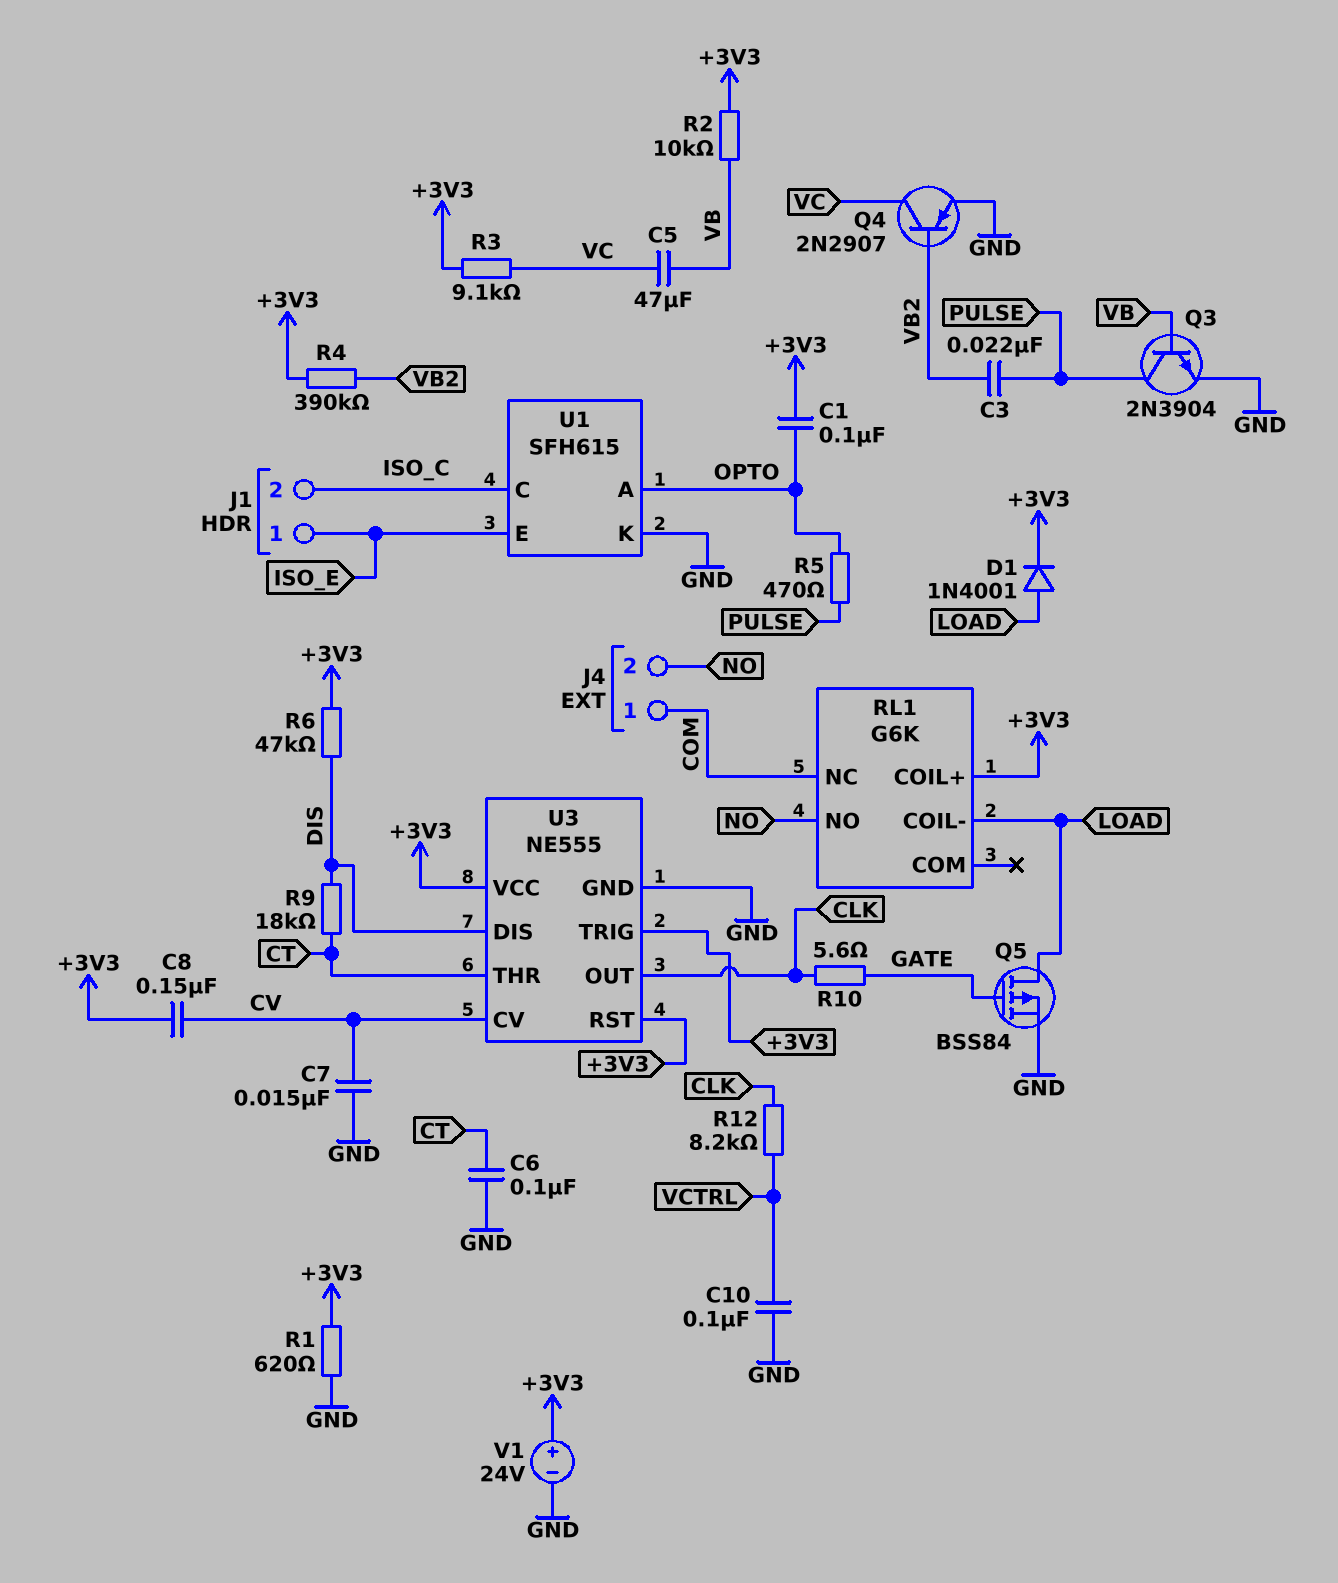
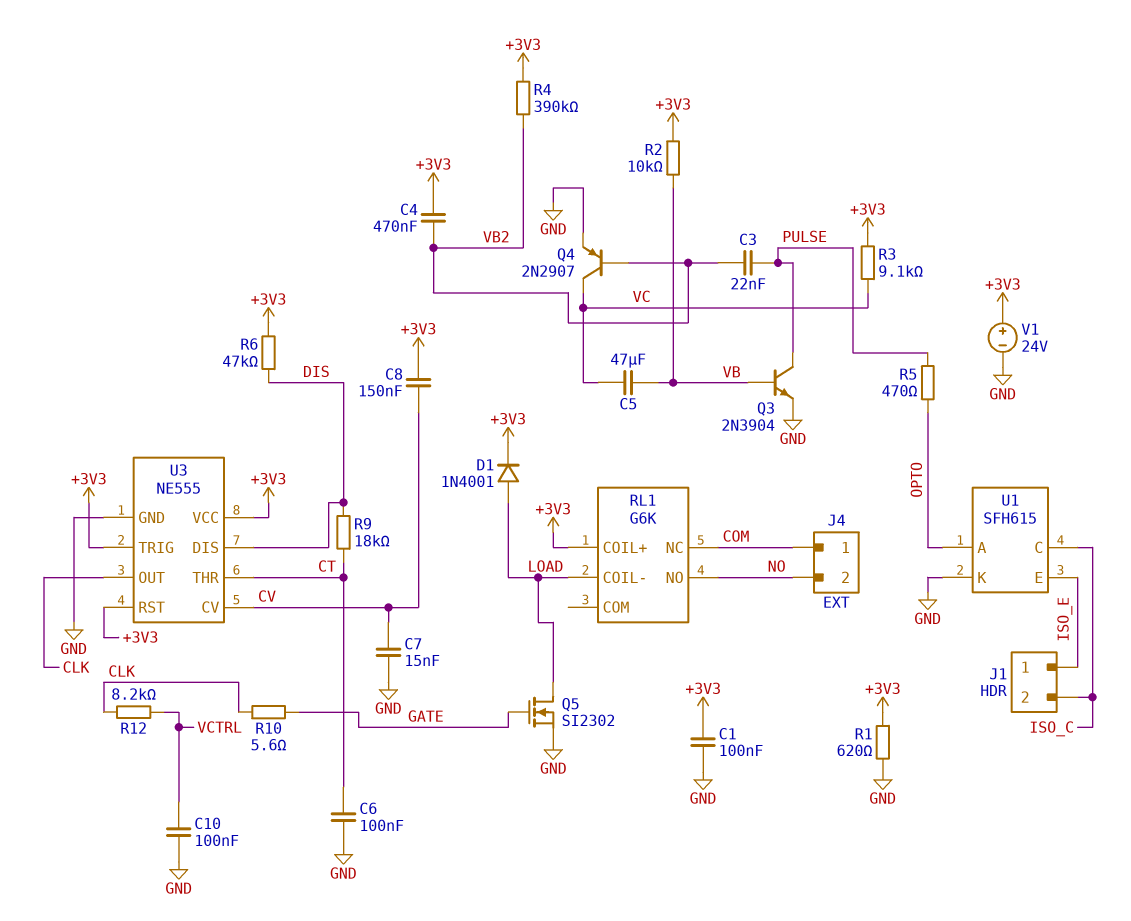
C1: 100nF (+3V3, OPTO) -> 100nF (+3V3, GND)
C4: none -> 470nF (+3V3, VB2)
Q5: PMOS BSS84 (G GATE, D LOAD, S GND) -> NMOS SI2302 (G GATE, D LOAD, S GND)

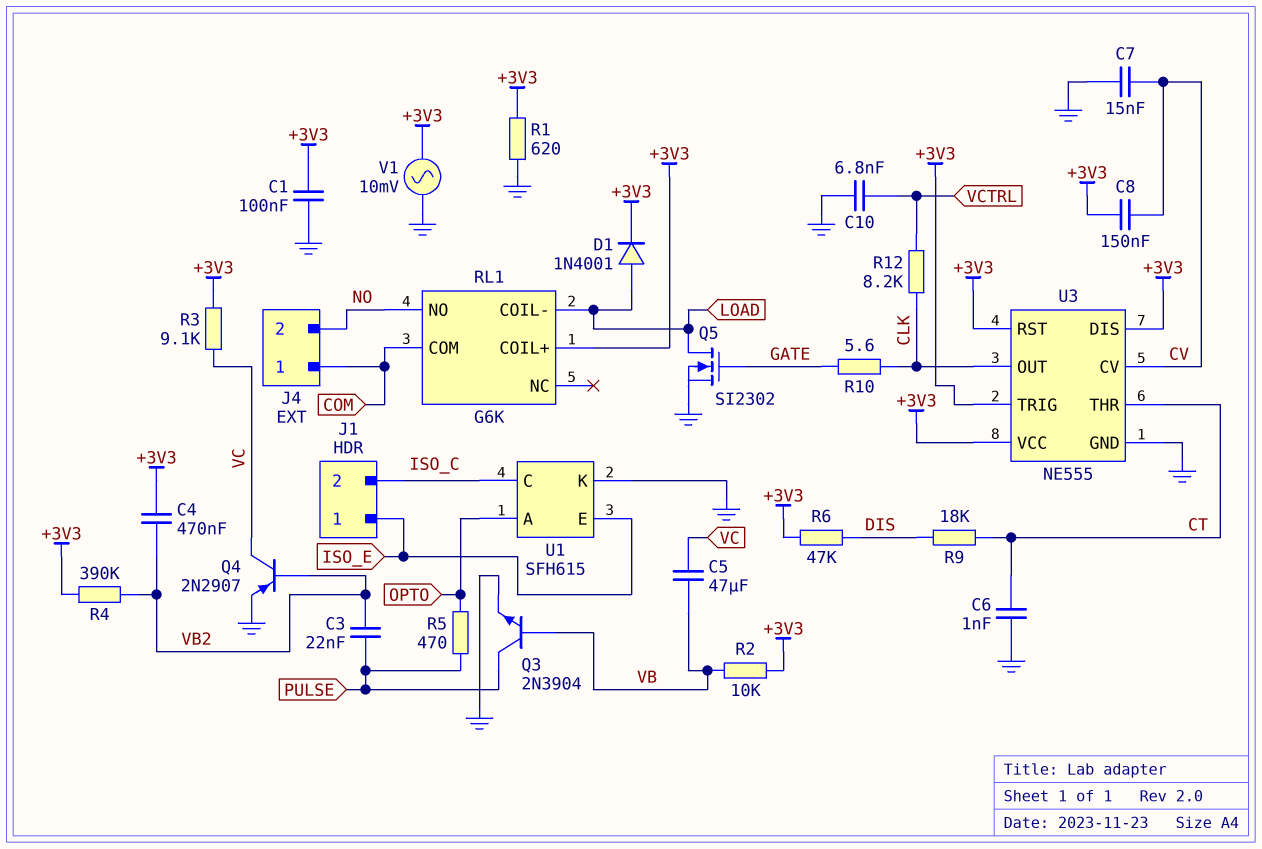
C6: 100nF (CT, GND) -> 1nF (CT, GND)
C10: 100nF (GND, VCTRL) -> 6.8nF (GND, VCTRL)
RL1 pin COM: none -> COM
RL1 pin NC: COM -> none
U3 pin DIS: DIS -> +3V3
V1: 24V (plus +3V3, minus GND) -> AC 10mV (+3V3, GND)

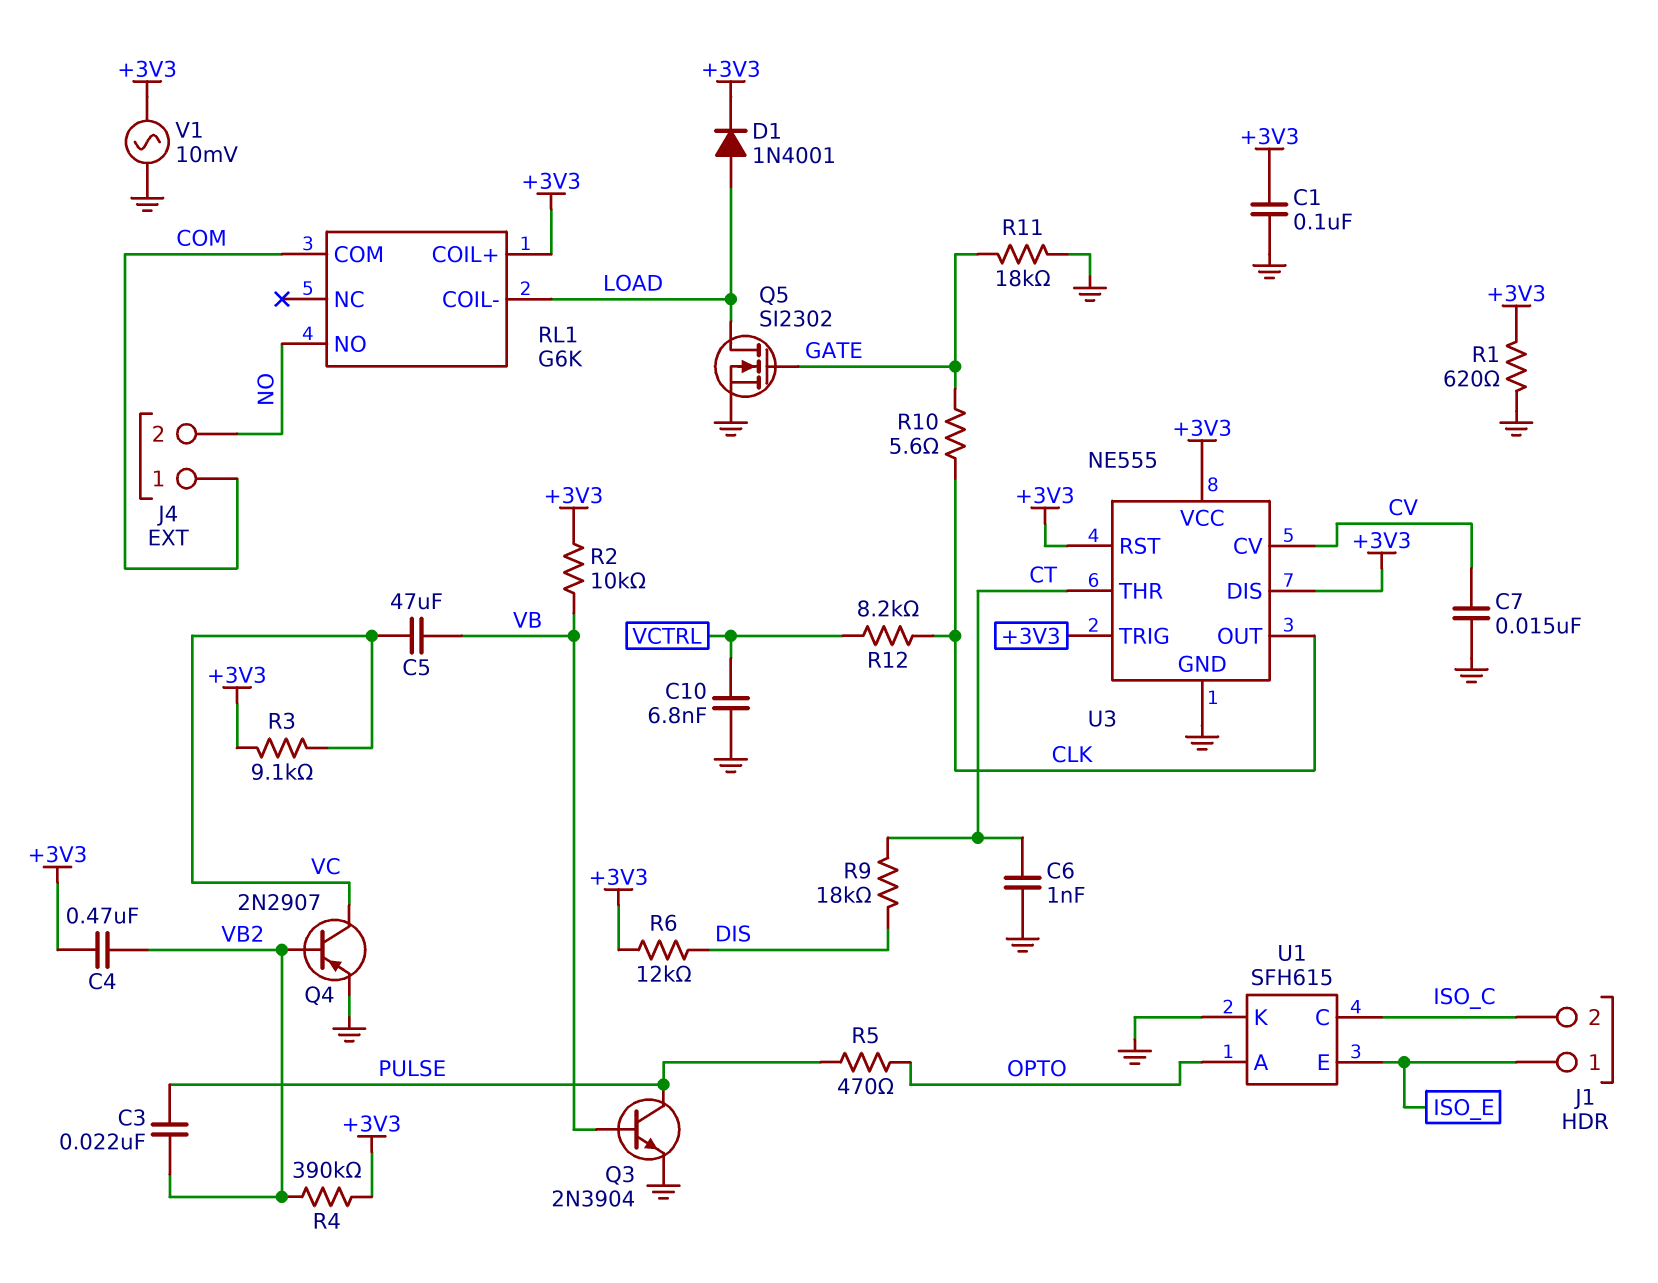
C8: 150nF (+3V3, CV) -> none
R6: 47k (+3V3, DIS) -> 12k (+3V3, DIS)
R11: none -> 18k (GATE, GND)

